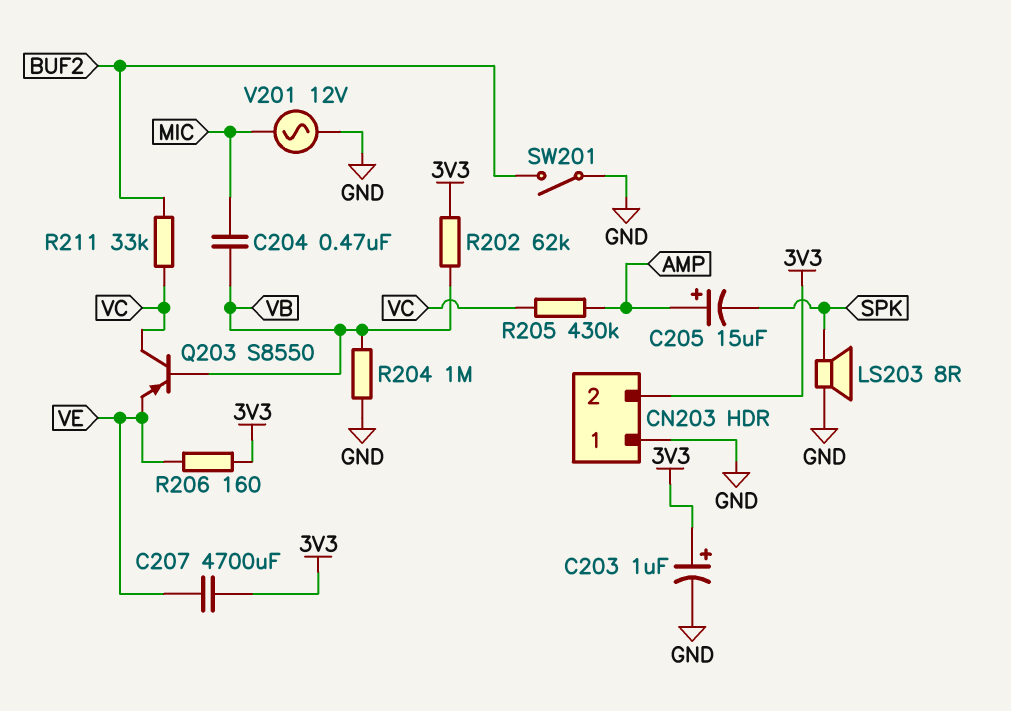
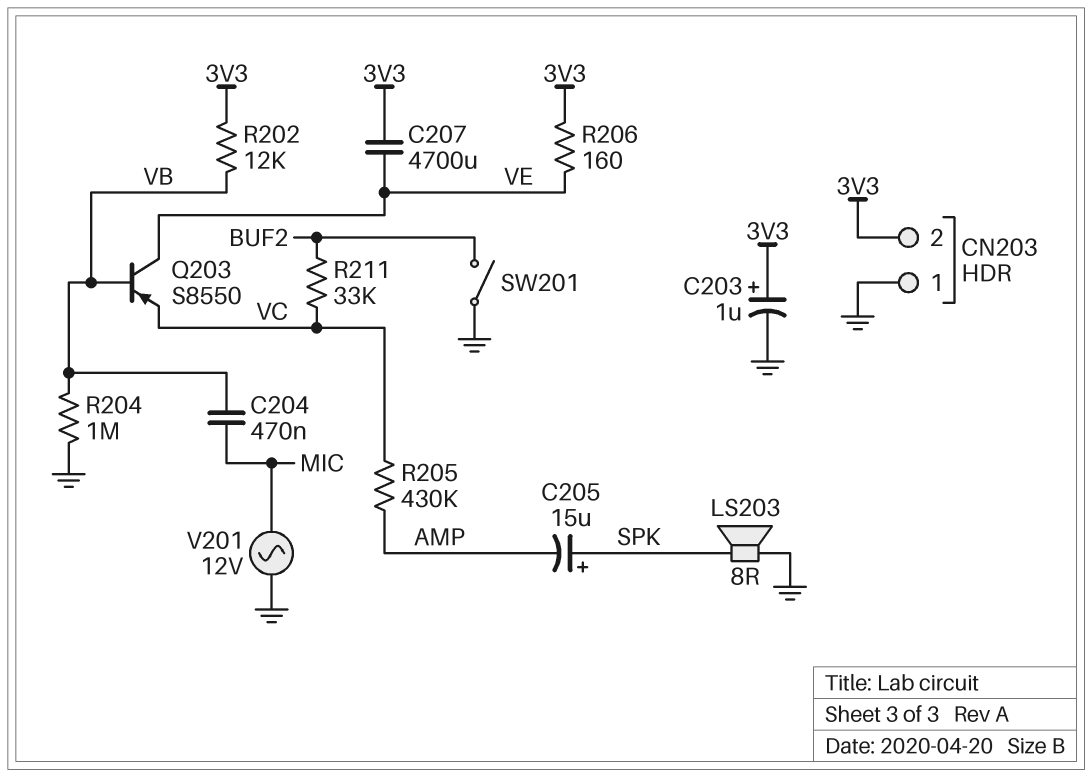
C205: 15uF (plus AMP, minus SPK) -> 15uF (plus SPK, minus AMP)
Q203: PNP S8550 (B VB, C VC, E VE) -> PNP S8550 (B VB, C VE, E VC)
R202: 62k (3V3, VB) -> 12k (3V3, VB)

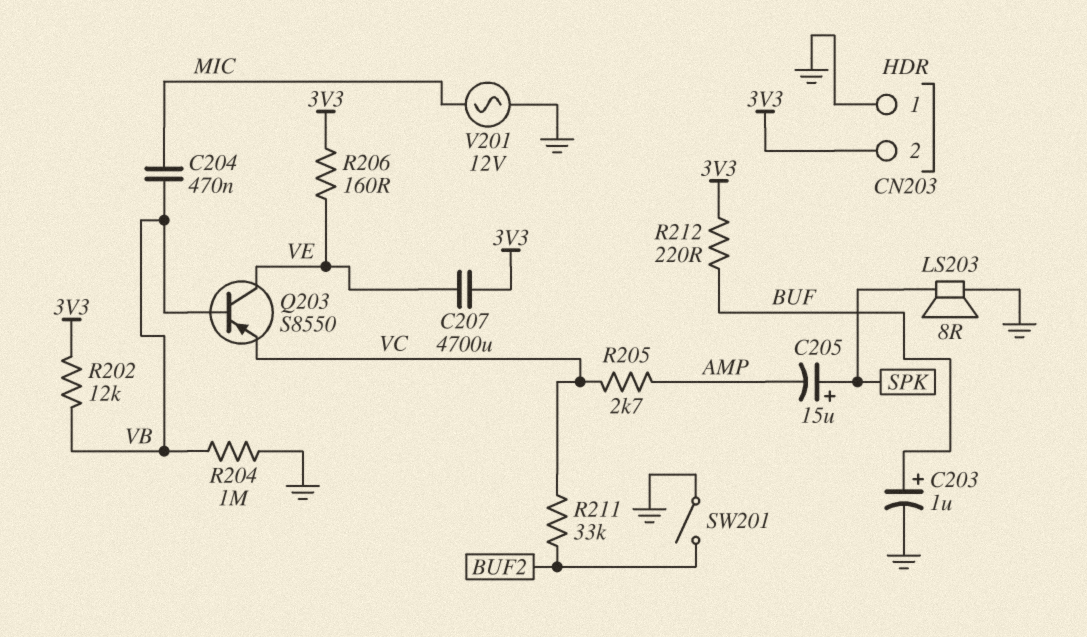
C203: 1uF (plus 3V3, minus GND) -> 1uF (plus BUF, minus GND)
R205: 430k (AMP, VC) -> 2.7k (AMP, VC)
R212: none -> 220 (3V3, BUF)

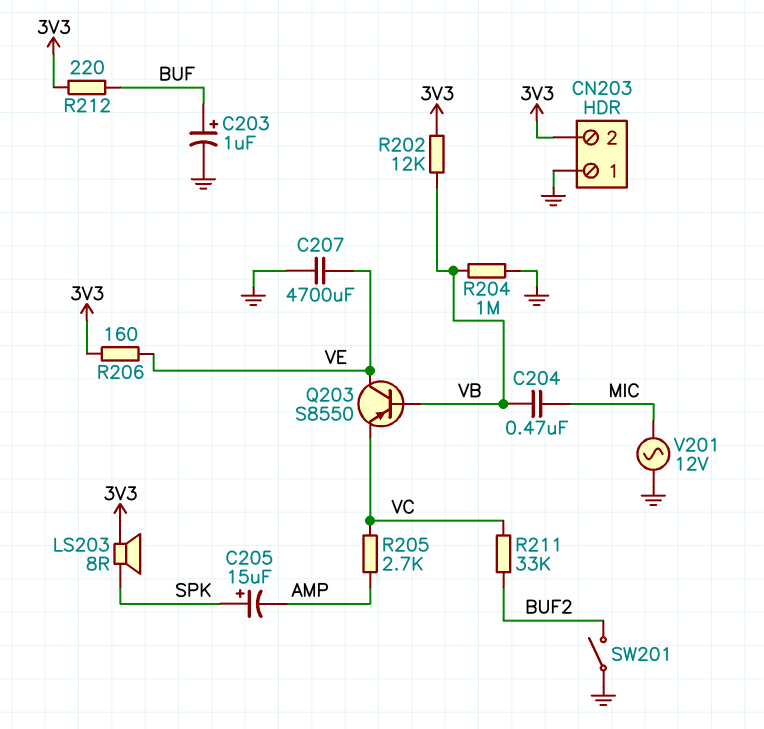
C207: 4700uF (3V3, VE) -> 4700uF (GND, VE)
LS203: speaker 8R (GND, SPK) -> speaker 8R (3V3, SPK)

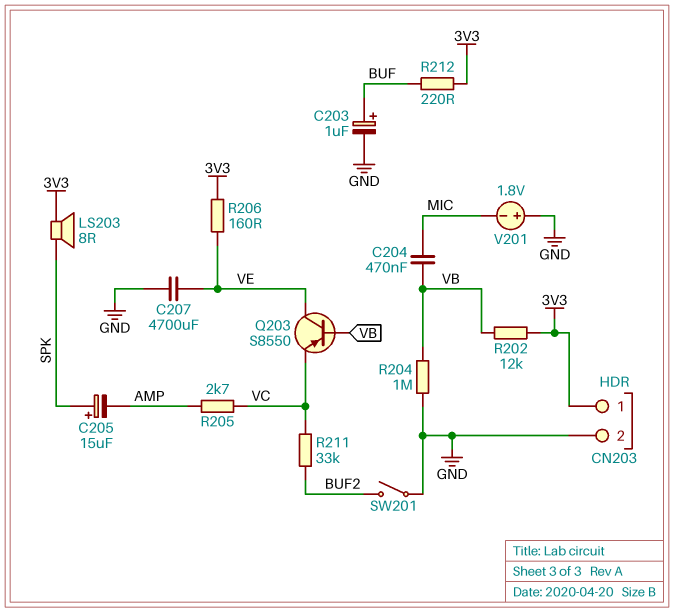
CN203 pin 1: GND -> 3V3
CN203 pin 2: 3V3 -> GND
V201: AC 12V (GND, MIC) -> 1.8V (plus GND, minus MIC)

